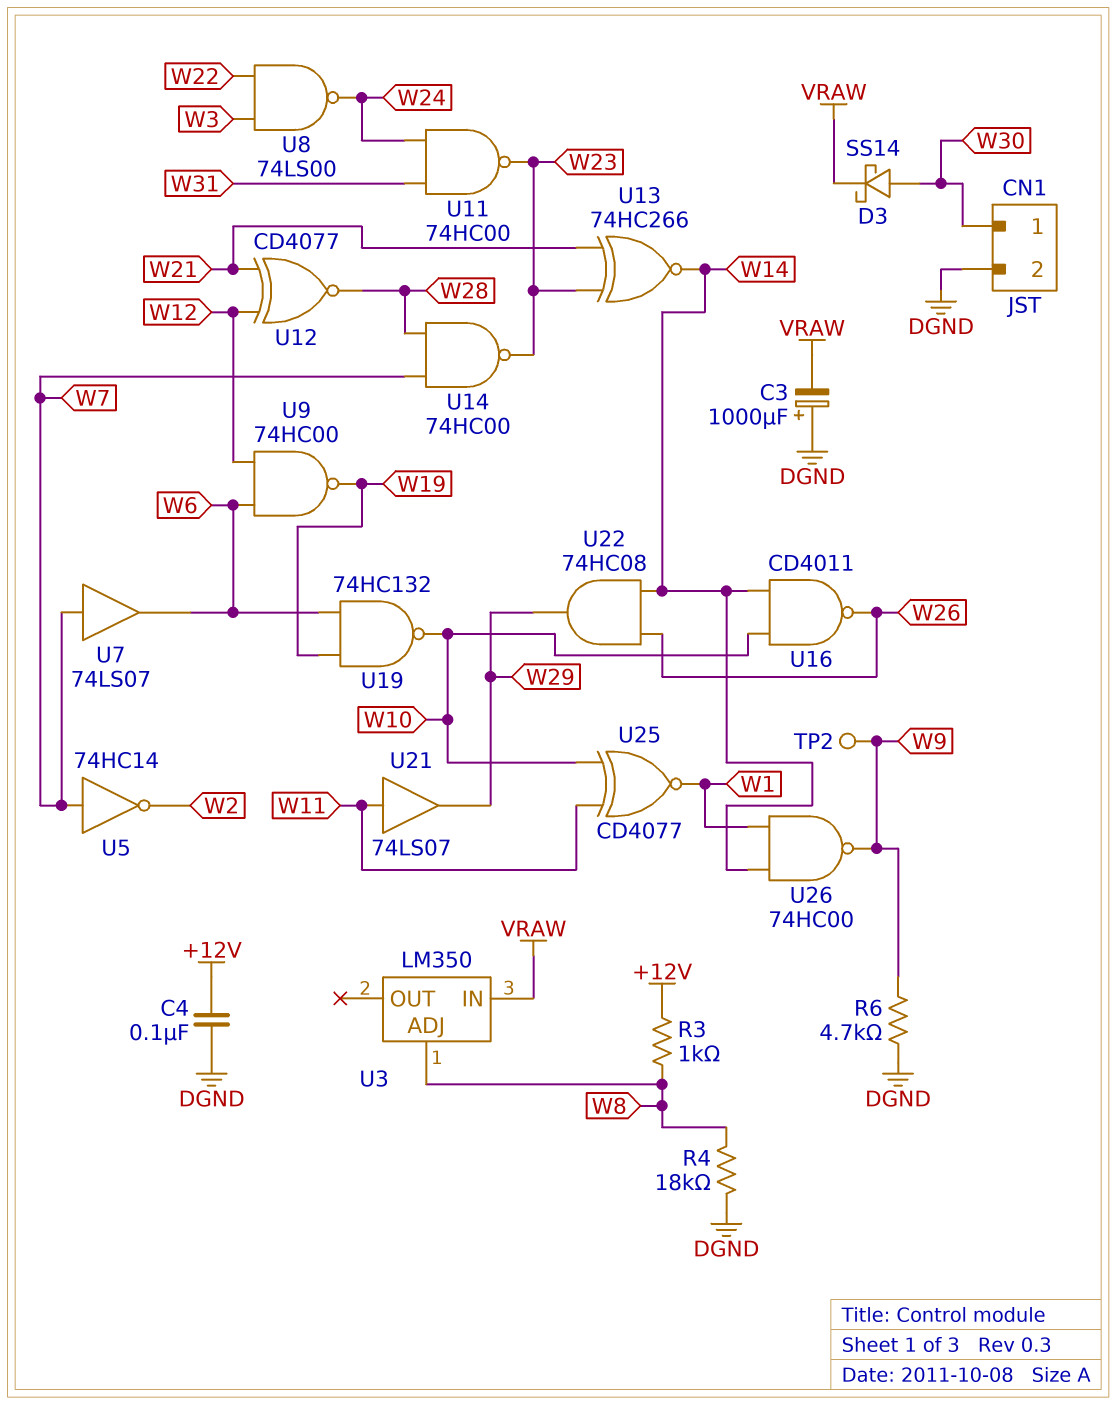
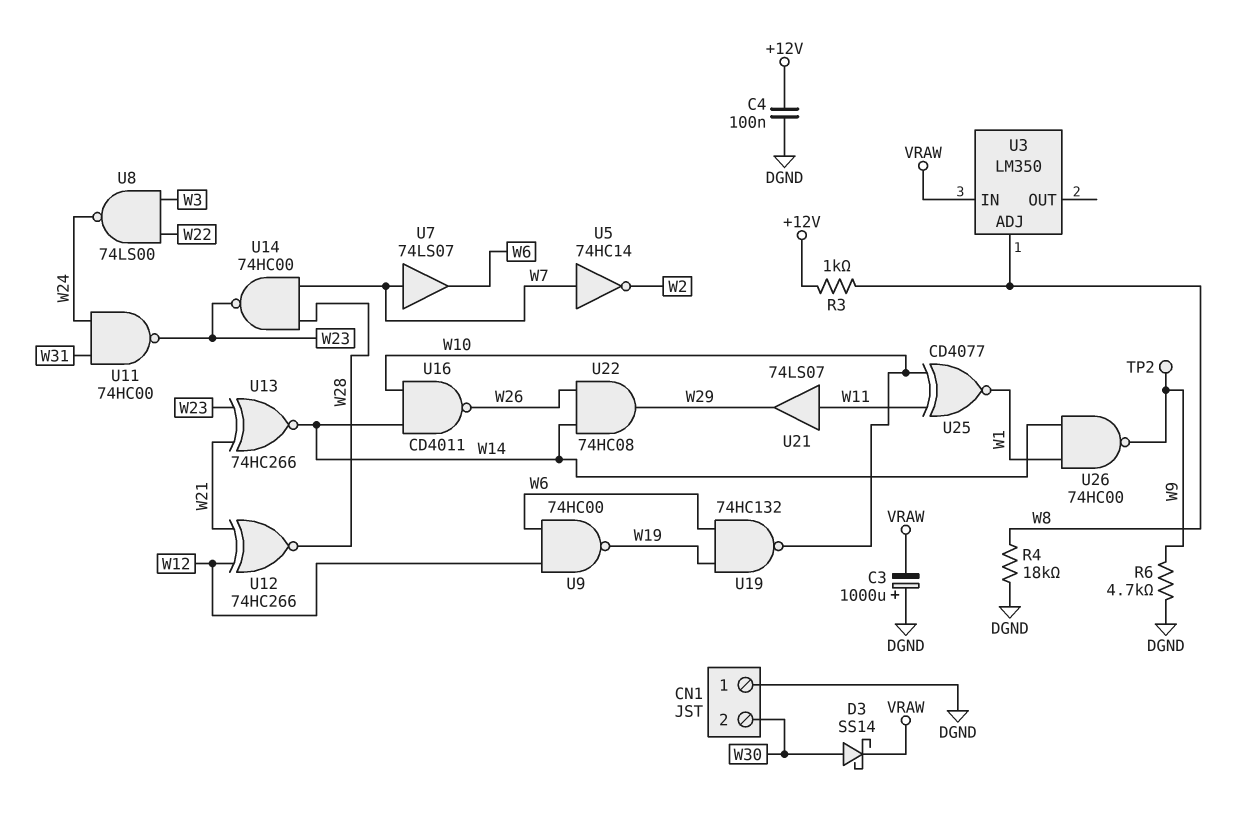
CN1 pin 1: W30 -> DGND
CN1 pin 2: DGND -> W30
U12: XNOR CD4077 (in W12, in W21, out W28) -> XNOR 74HC266 (in W12, in W21, out W28)

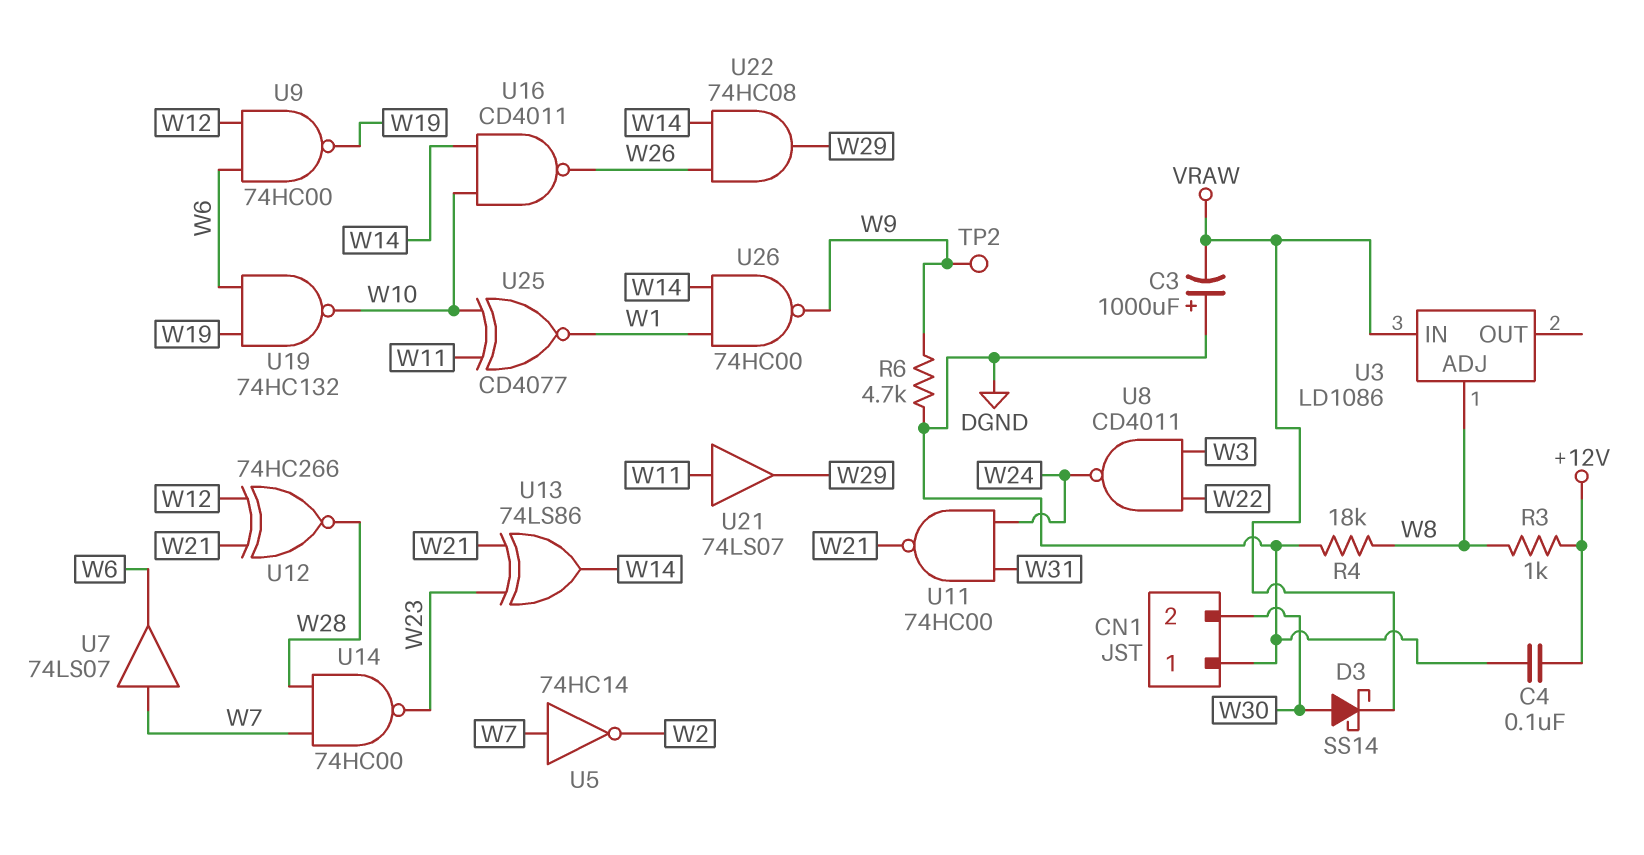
U3: LM350 -> LD1086
U8: NAND 74LS00 (in W3, in W22, out W24) -> NAND CD4011 (in W3, in W22, out W24)
U11: NAND 74HC00 (in W24, in W31, out W23) -> NAND 74HC00 (in W24, in W31, out W21)
U13: XNOR 74HC266 (in W21, in W23, out W14) -> XOR 74LS86 (in W21, in W23, out W14)

